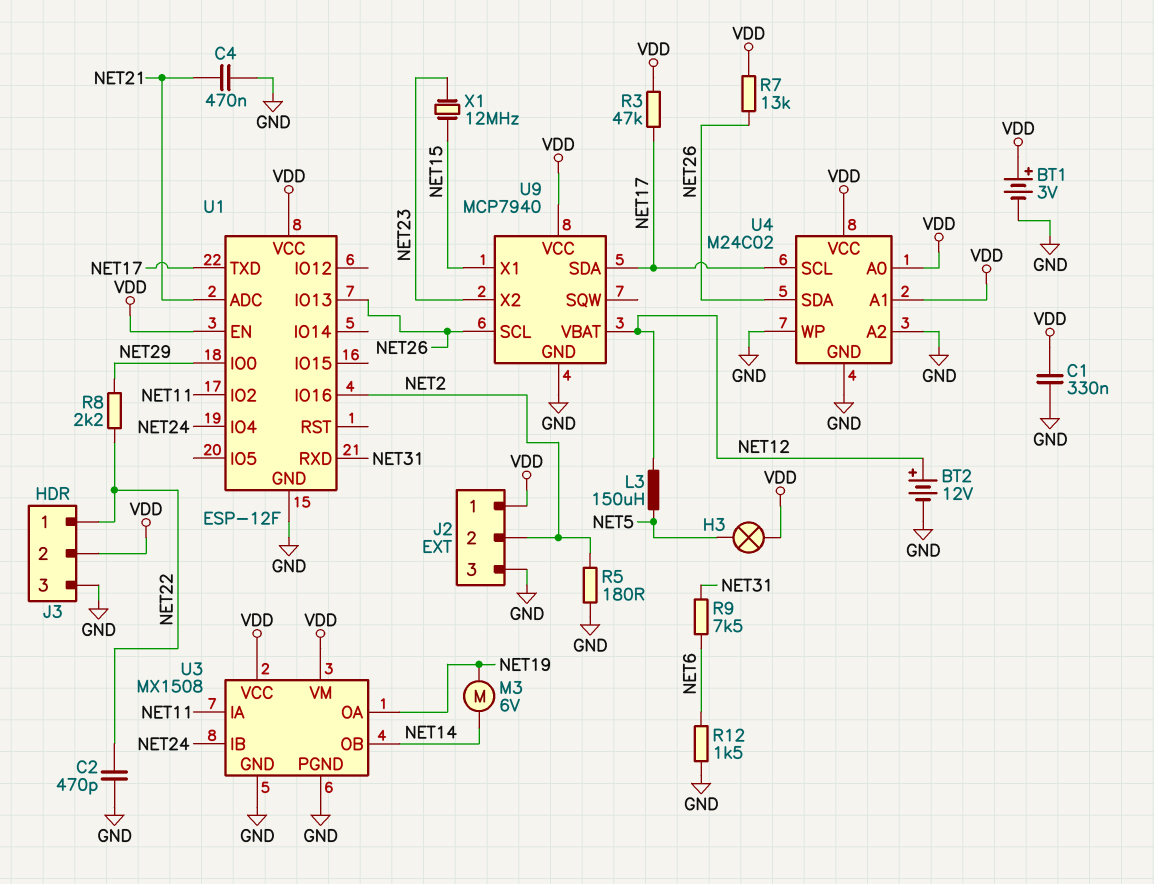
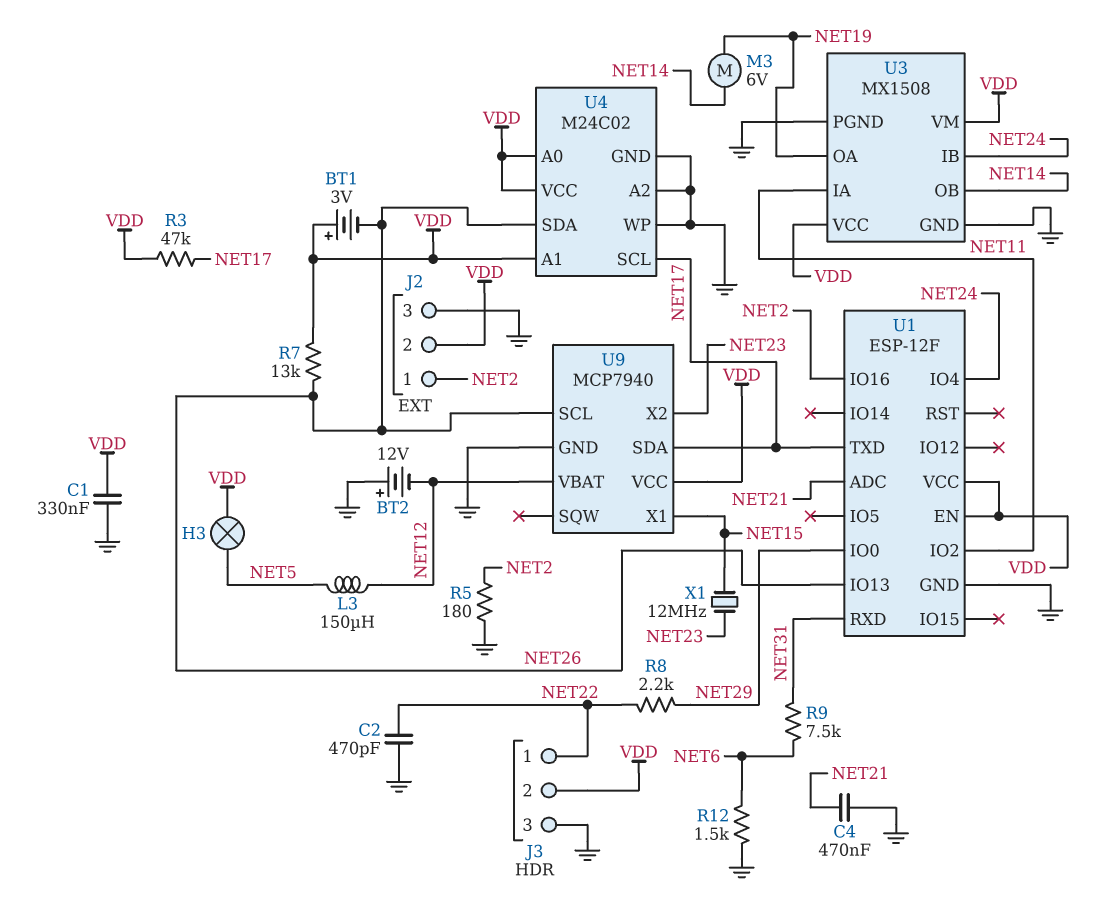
BT1: 3V (plus VDD, minus GND) -> 3V (plus VDD, minus NET26)
BT2: 12V (plus NET12, minus GND) -> 12V (plus GND, minus NET12)
J2 pin 1: VDD -> NET2
J2 pin 2: NET2 -> VDD

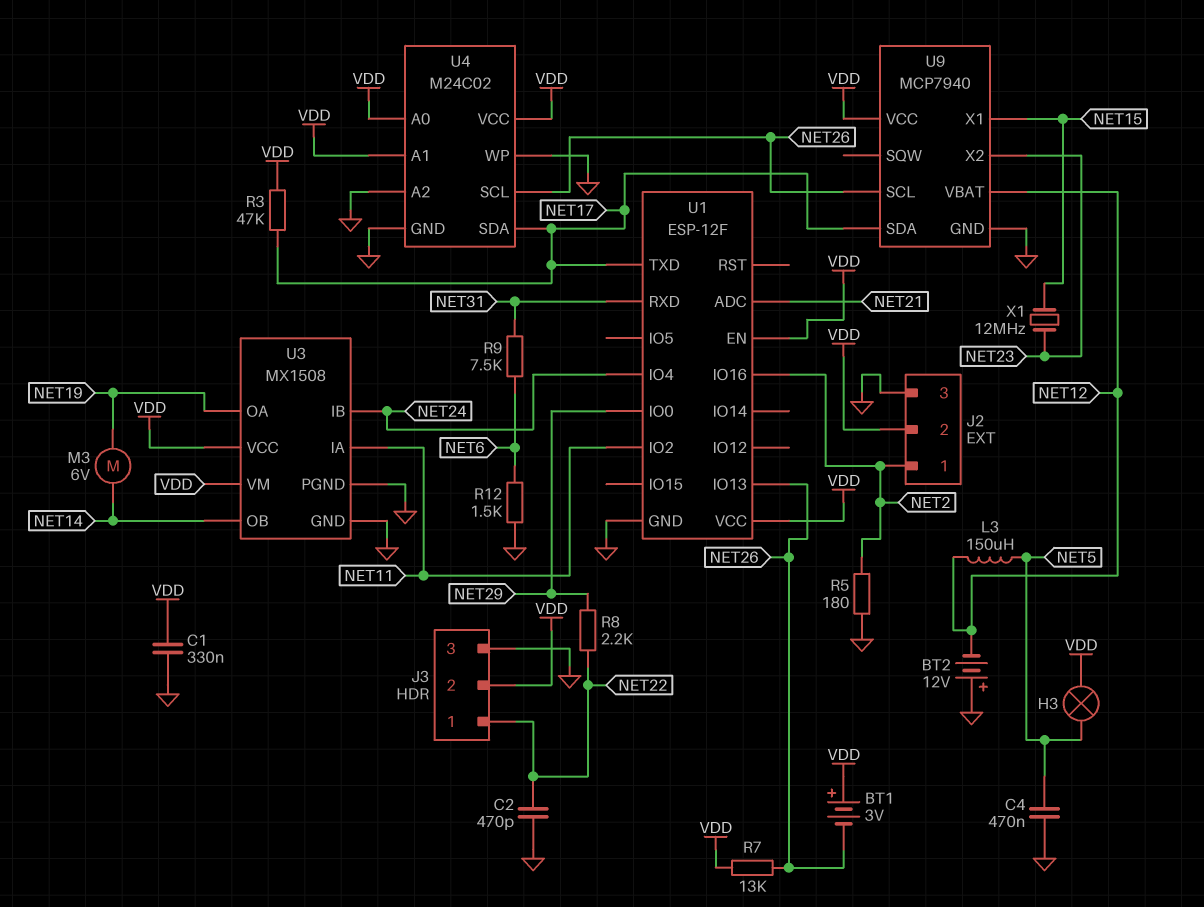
C4: 470nF (GND, NET21) -> 470nF (GND, NET5)
U4 pin SCL: NET17 -> NET26
U4 pin SDA: NET26 -> NET17

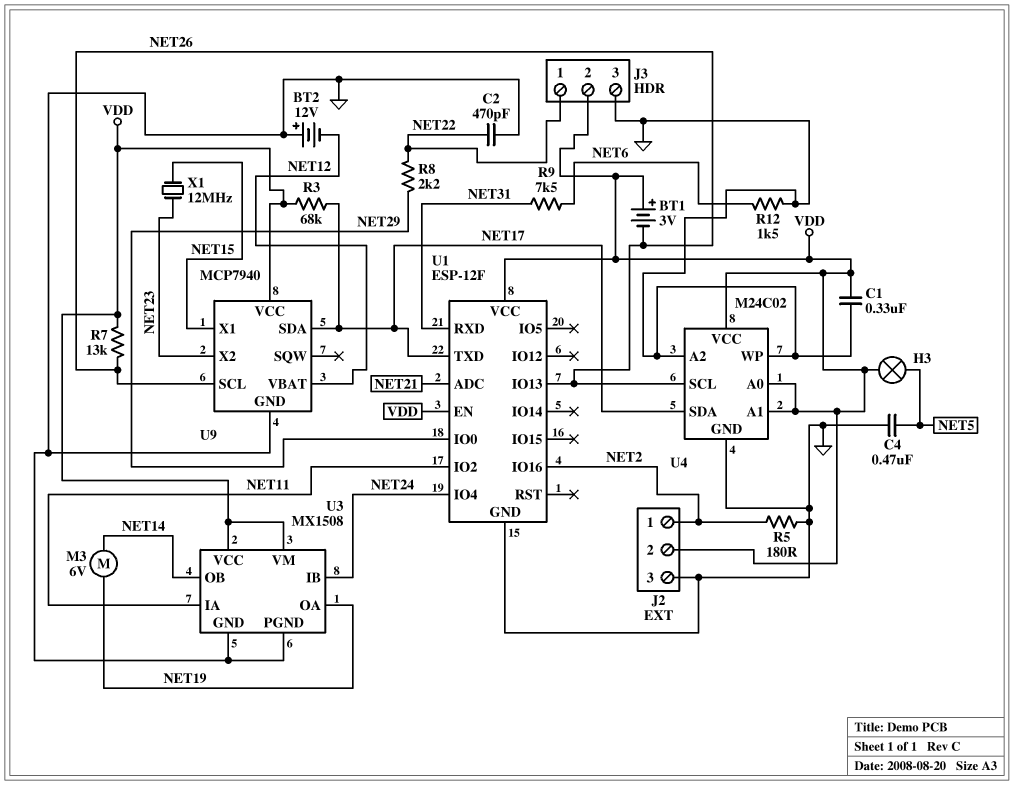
L3: 150uH (NET5, NET12) -> none
R3: 47k (NET17, VDD) -> 68k (NET17, VDD)

